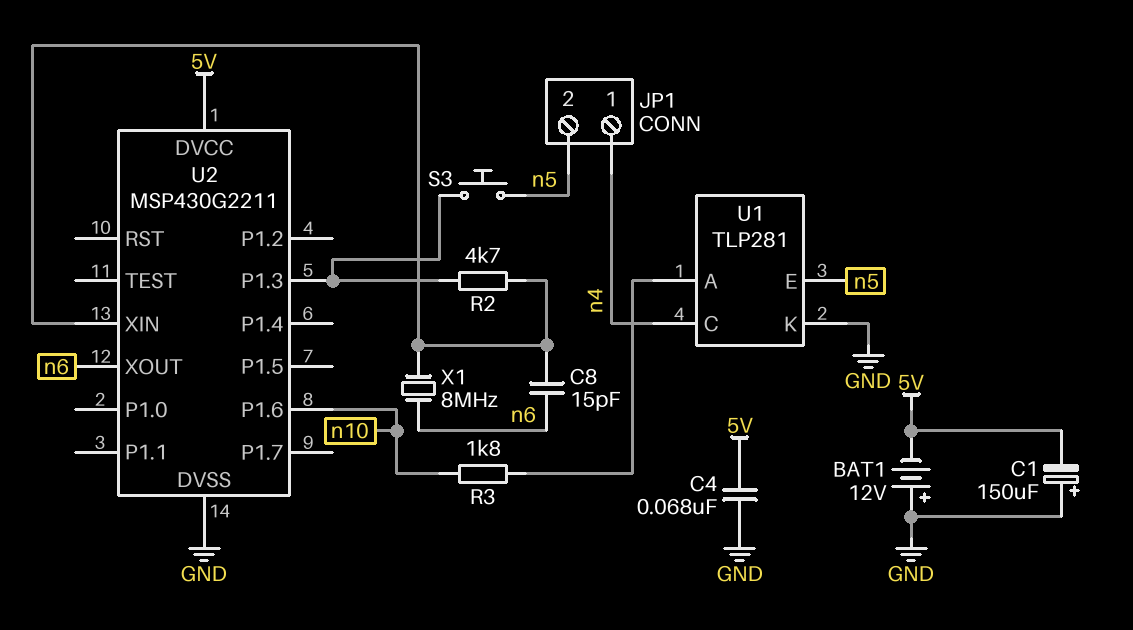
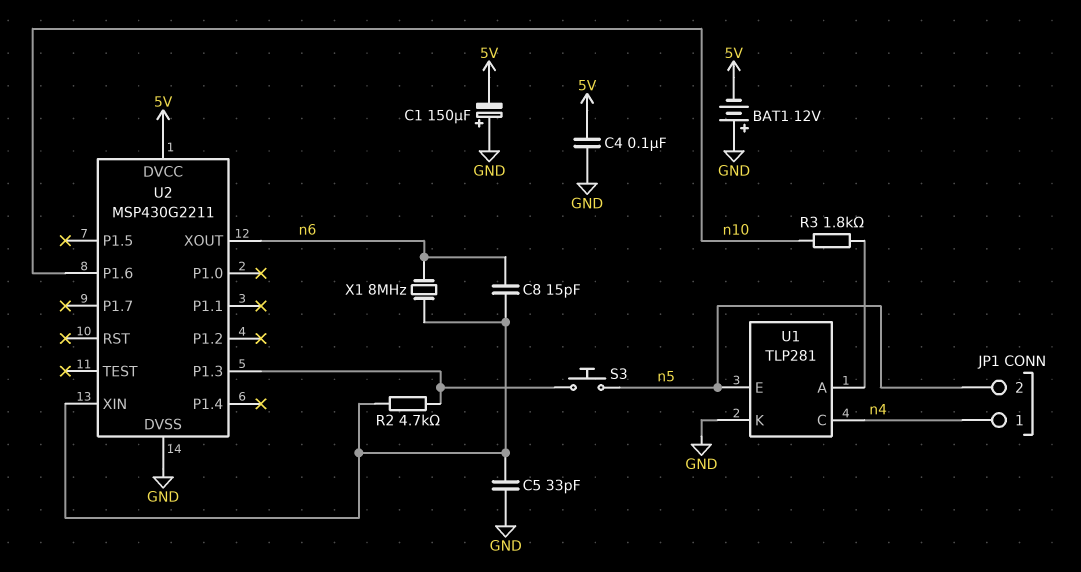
C4: 68nF (5V, GND) -> 100nF (5V, GND)
C5: none -> 33pF (GND, U2/XIN)

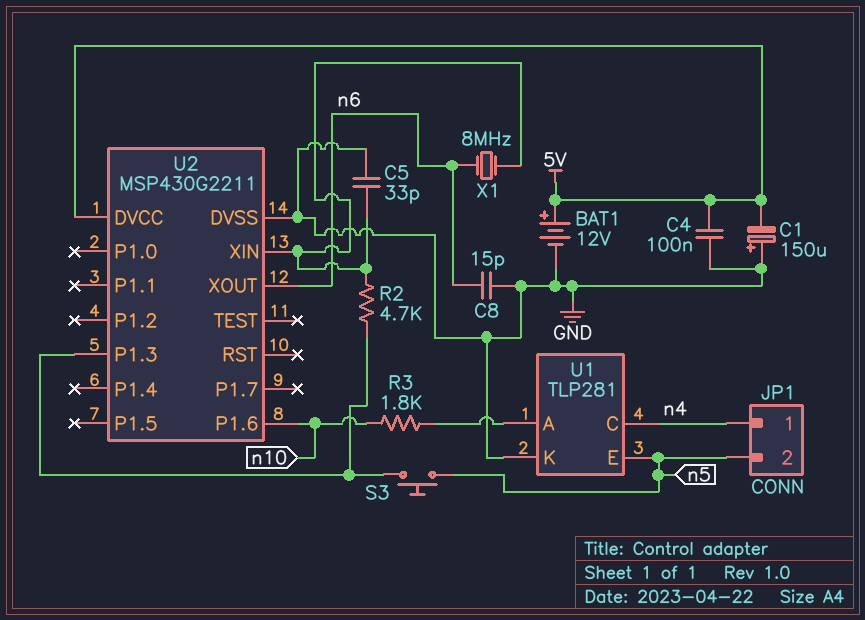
BAT1: 12V (plus GND, minus 5V) -> 12V (plus 5V, minus GND)
C8: 15pF (U2/XIN, n6) -> 15pF (GND, n6)

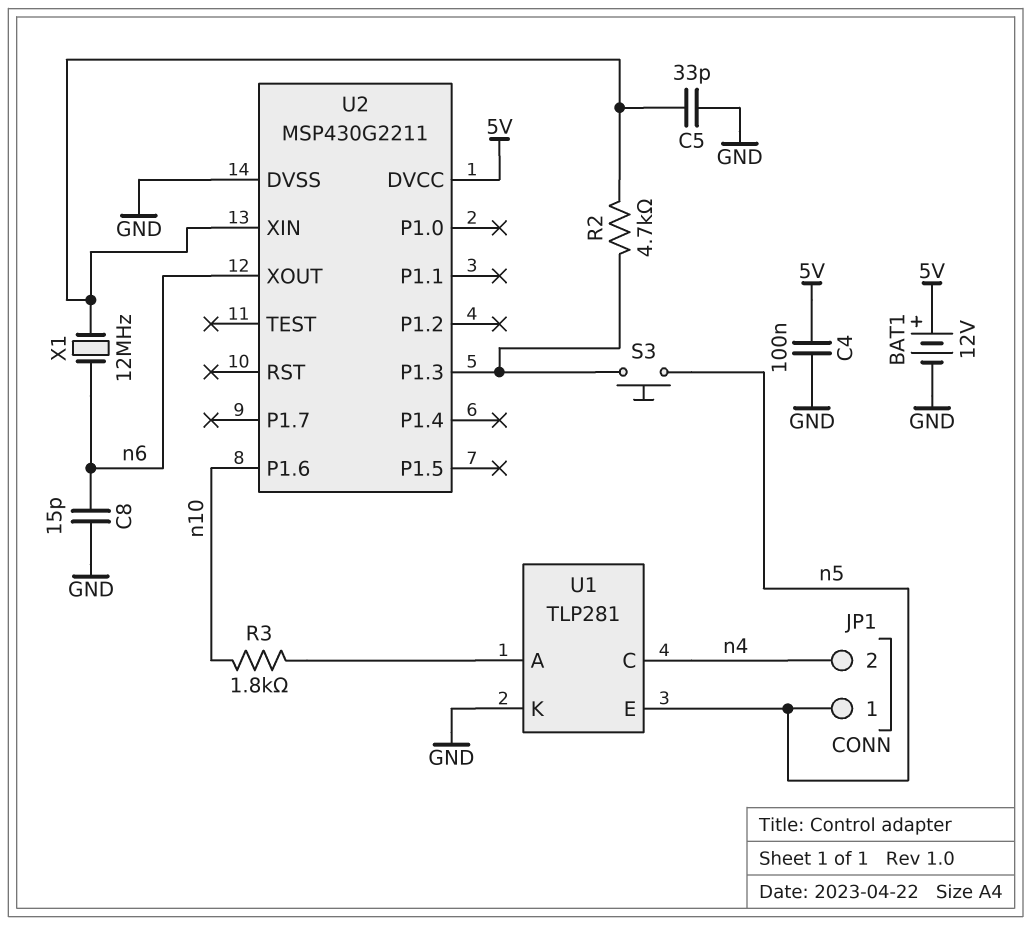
C1: 150uF (plus GND, minus 5V) -> none
JP1 pin 1: n4 -> n5
JP1 pin 2: n5 -> n4
X1: 8MHz (U2/XIN, n6) -> 12MHz (U2/XIN, n6)

